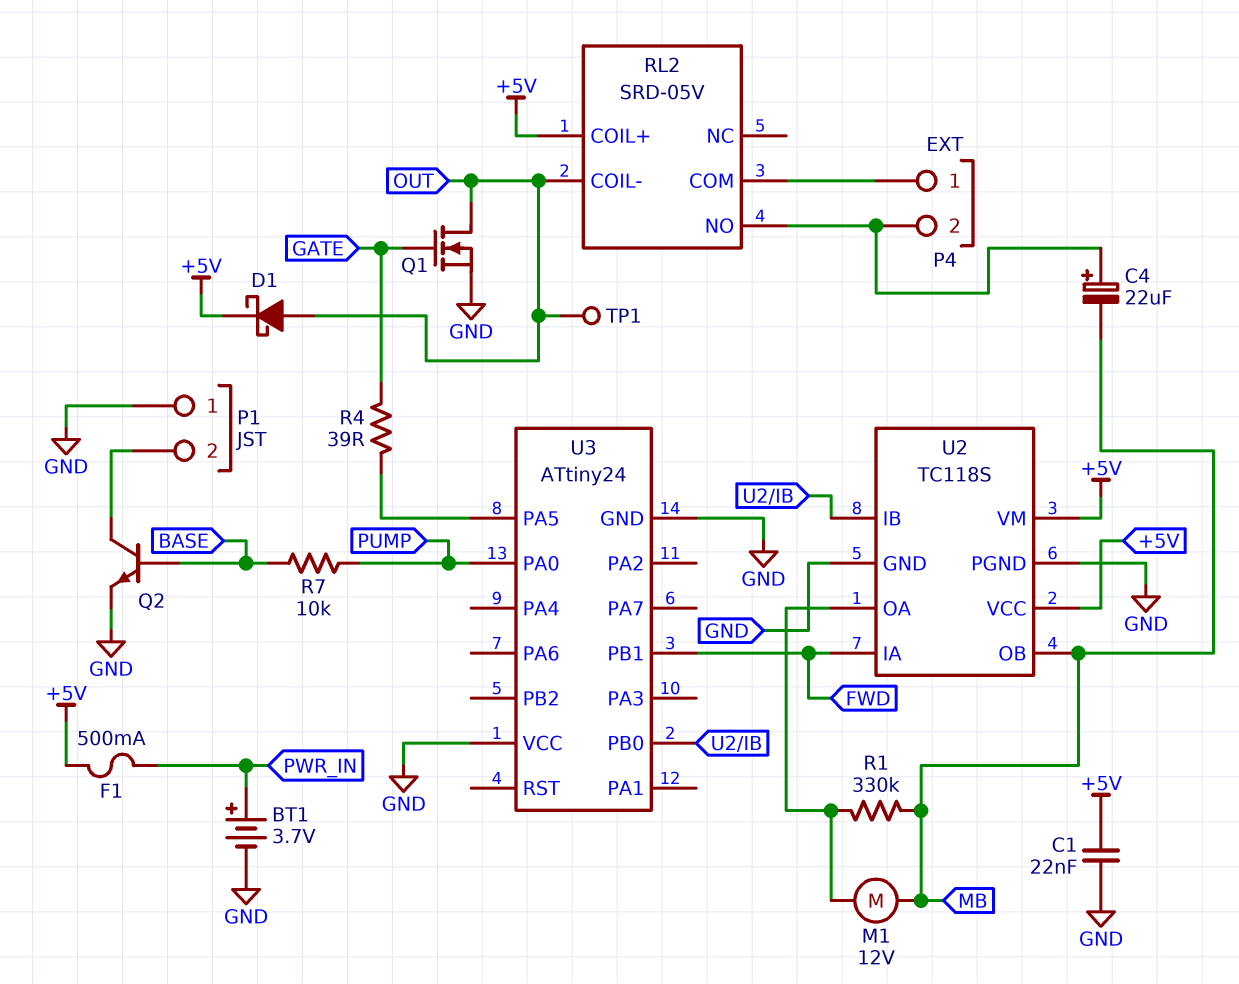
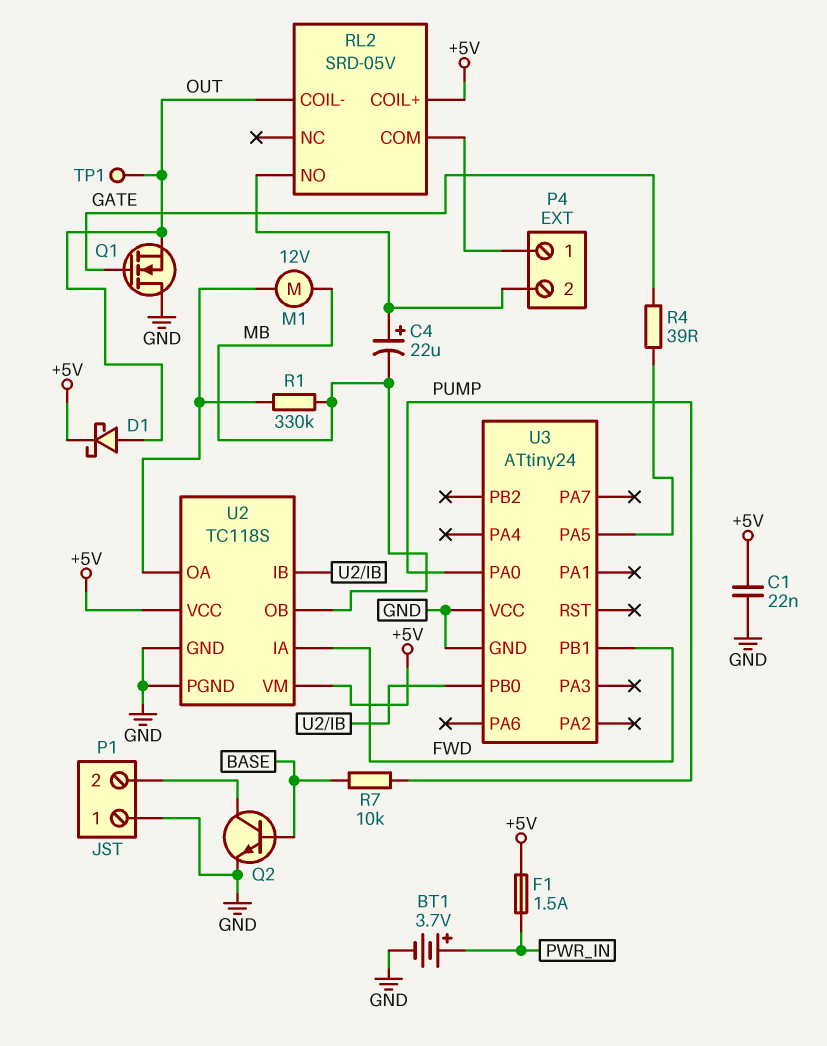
F1: 500mA (+5V, PWR_IN) -> 1.5A (+5V, PWR_IN)
Q1: NMOS (G GATE, D OUT, S GND) -> NMOS (G GATE, D GND, S OUT)

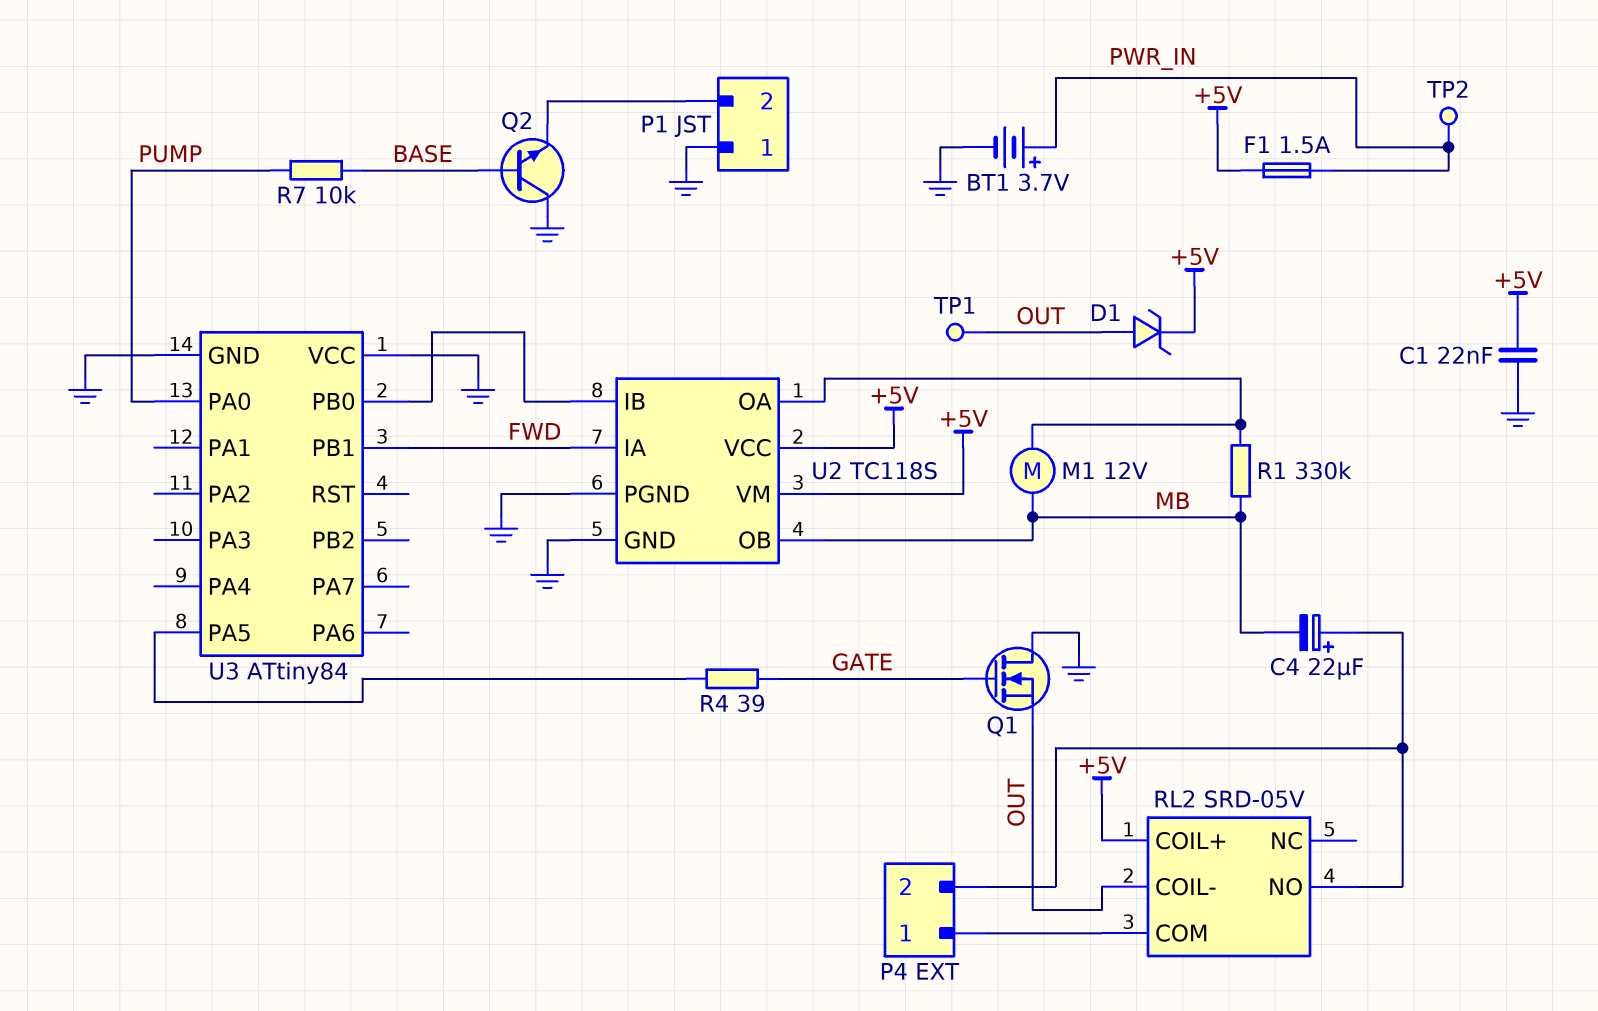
D1: schottky (A OUT, K +5V) -> zener (A OUT, K +5V)
Q2: NPN (B BASE, C P1/2, E GND) -> NPN (B BASE, C GND, E P1/2)
TP2: none -> test point (PWR_IN)
U3: ATtiny24 -> ATtiny84

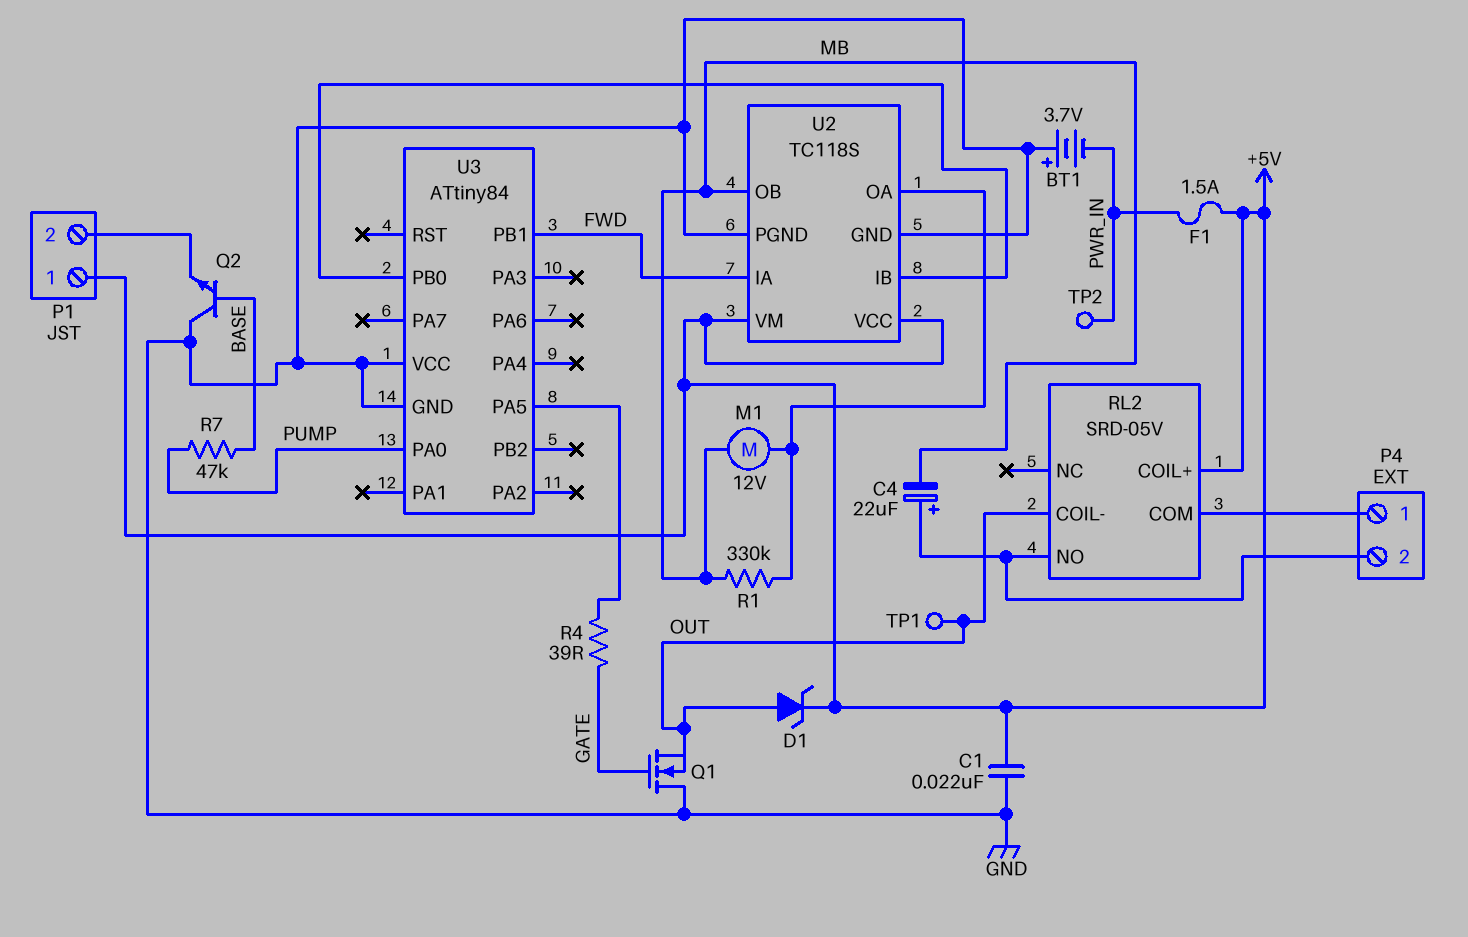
BT1: 3.7V (plus PWR_IN, minus GND) -> 3.7V (plus GND, minus PWR_IN)
P1 pin 1: GND -> +5V
R7: 10k (BASE, PUMP) -> 47k (BASE, PUMP)

